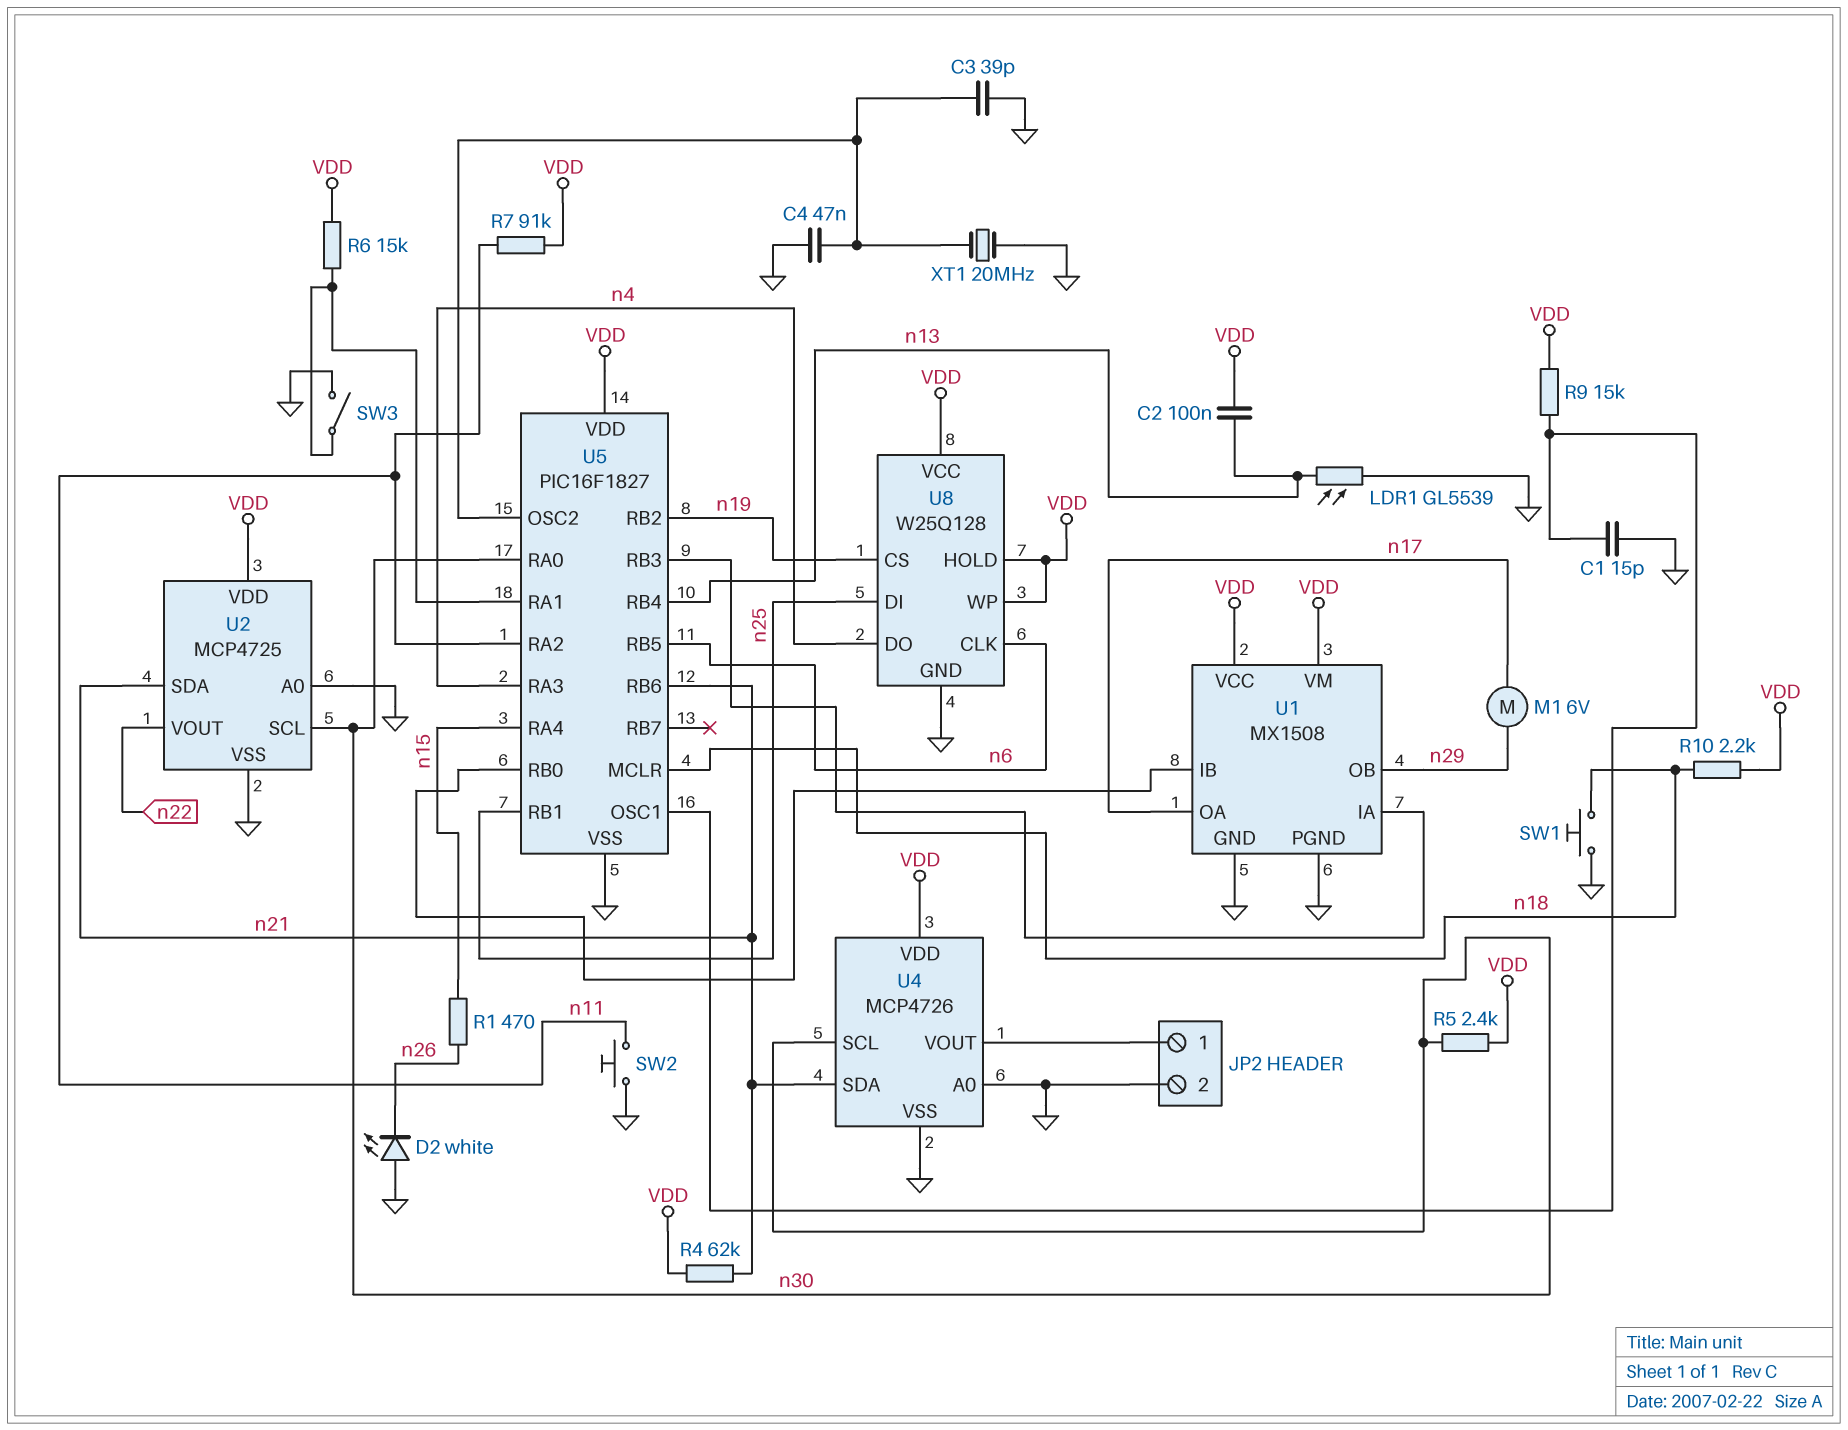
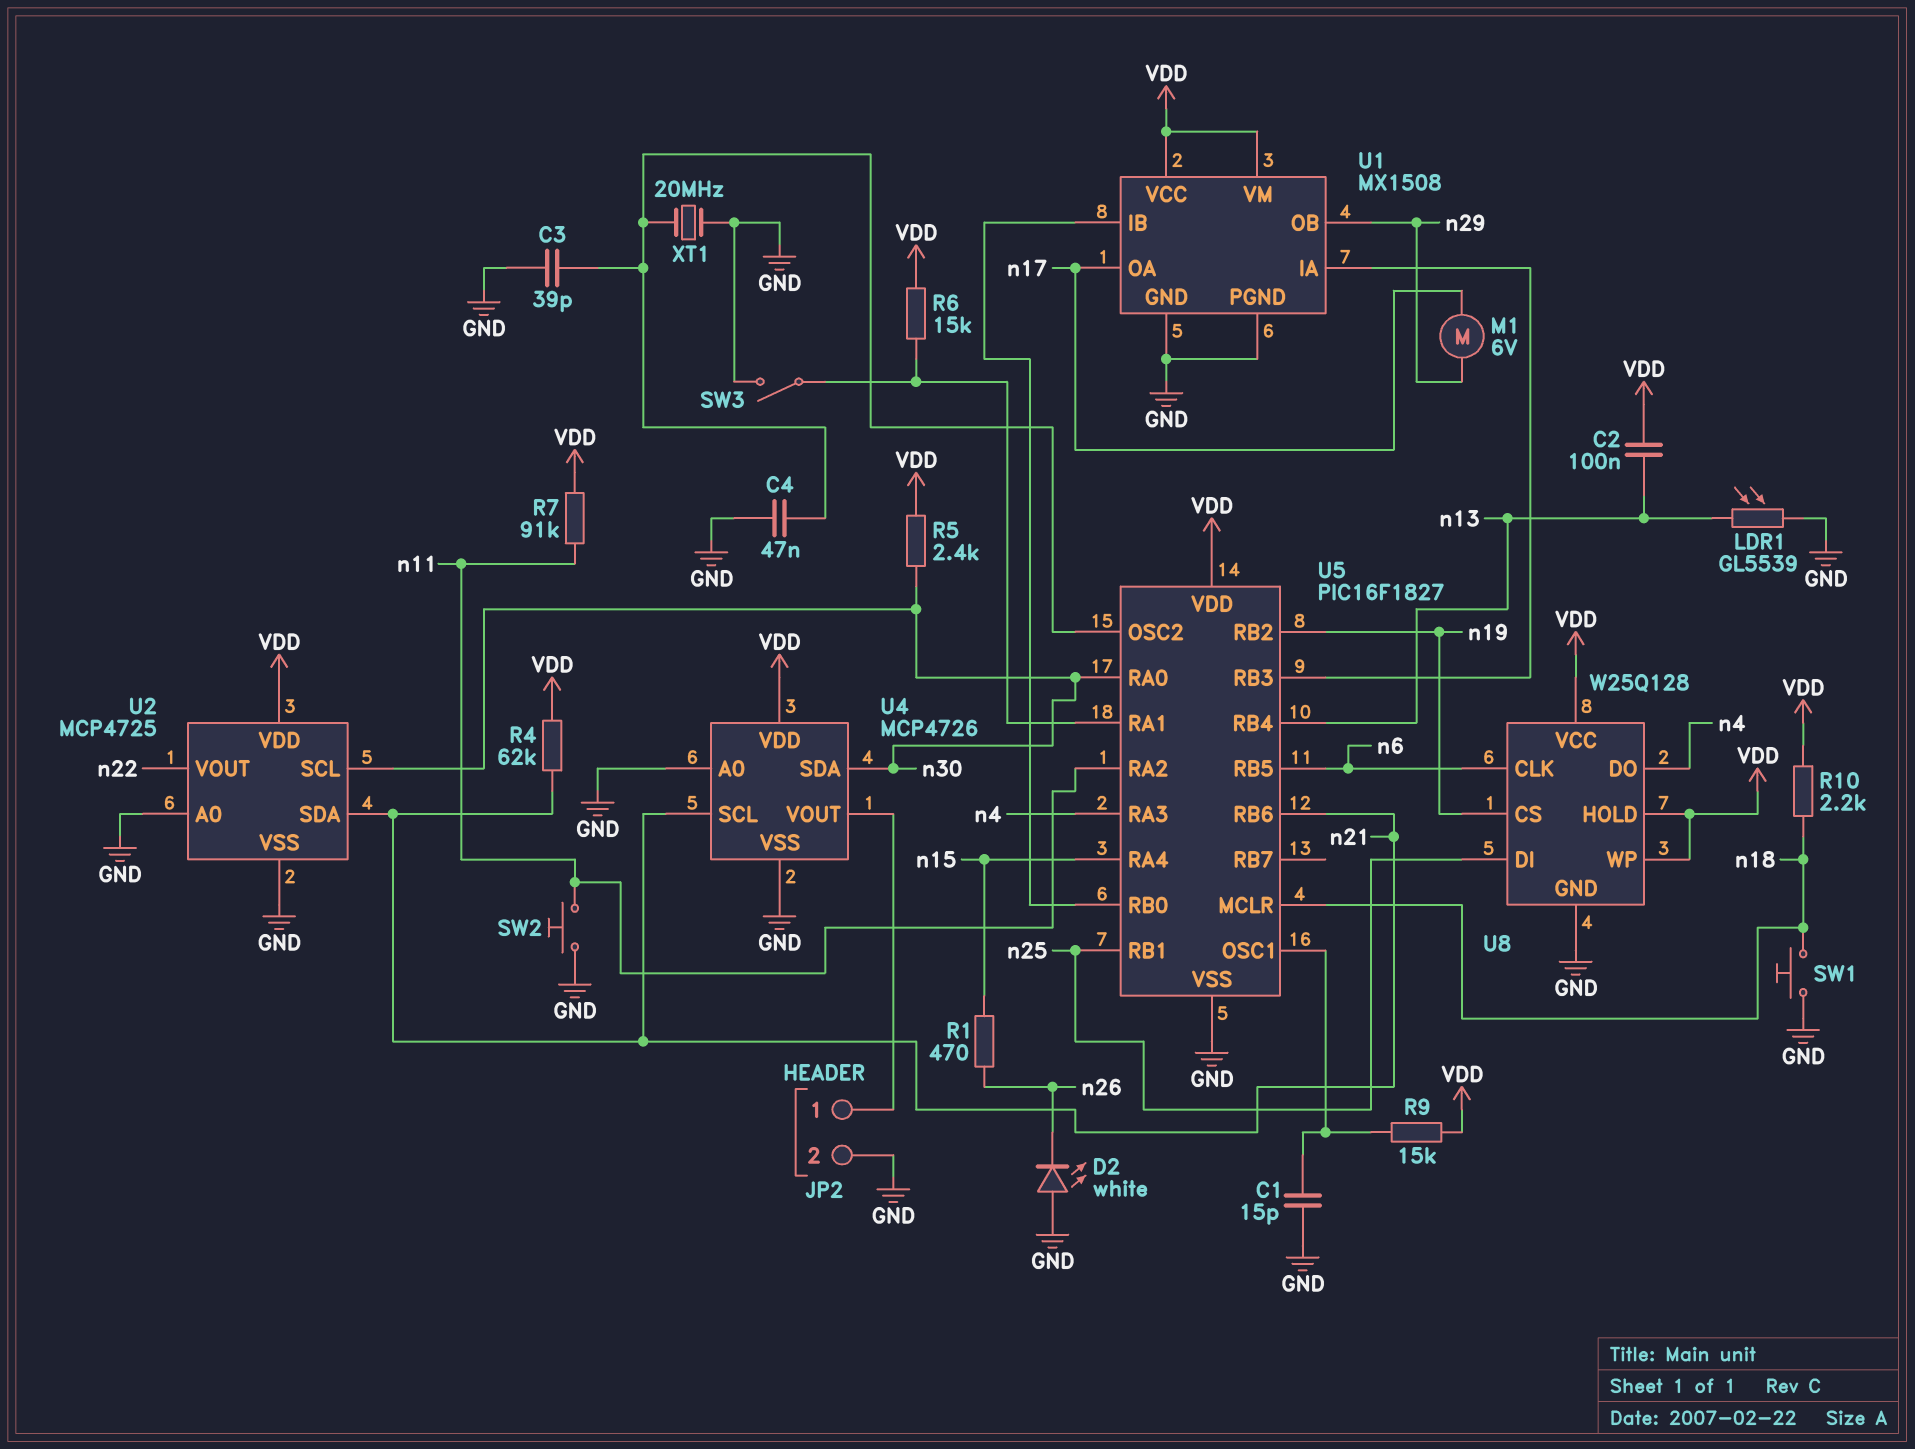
U4 pin SCL: n30 -> n21
U4 pin SDA: n21 -> n30

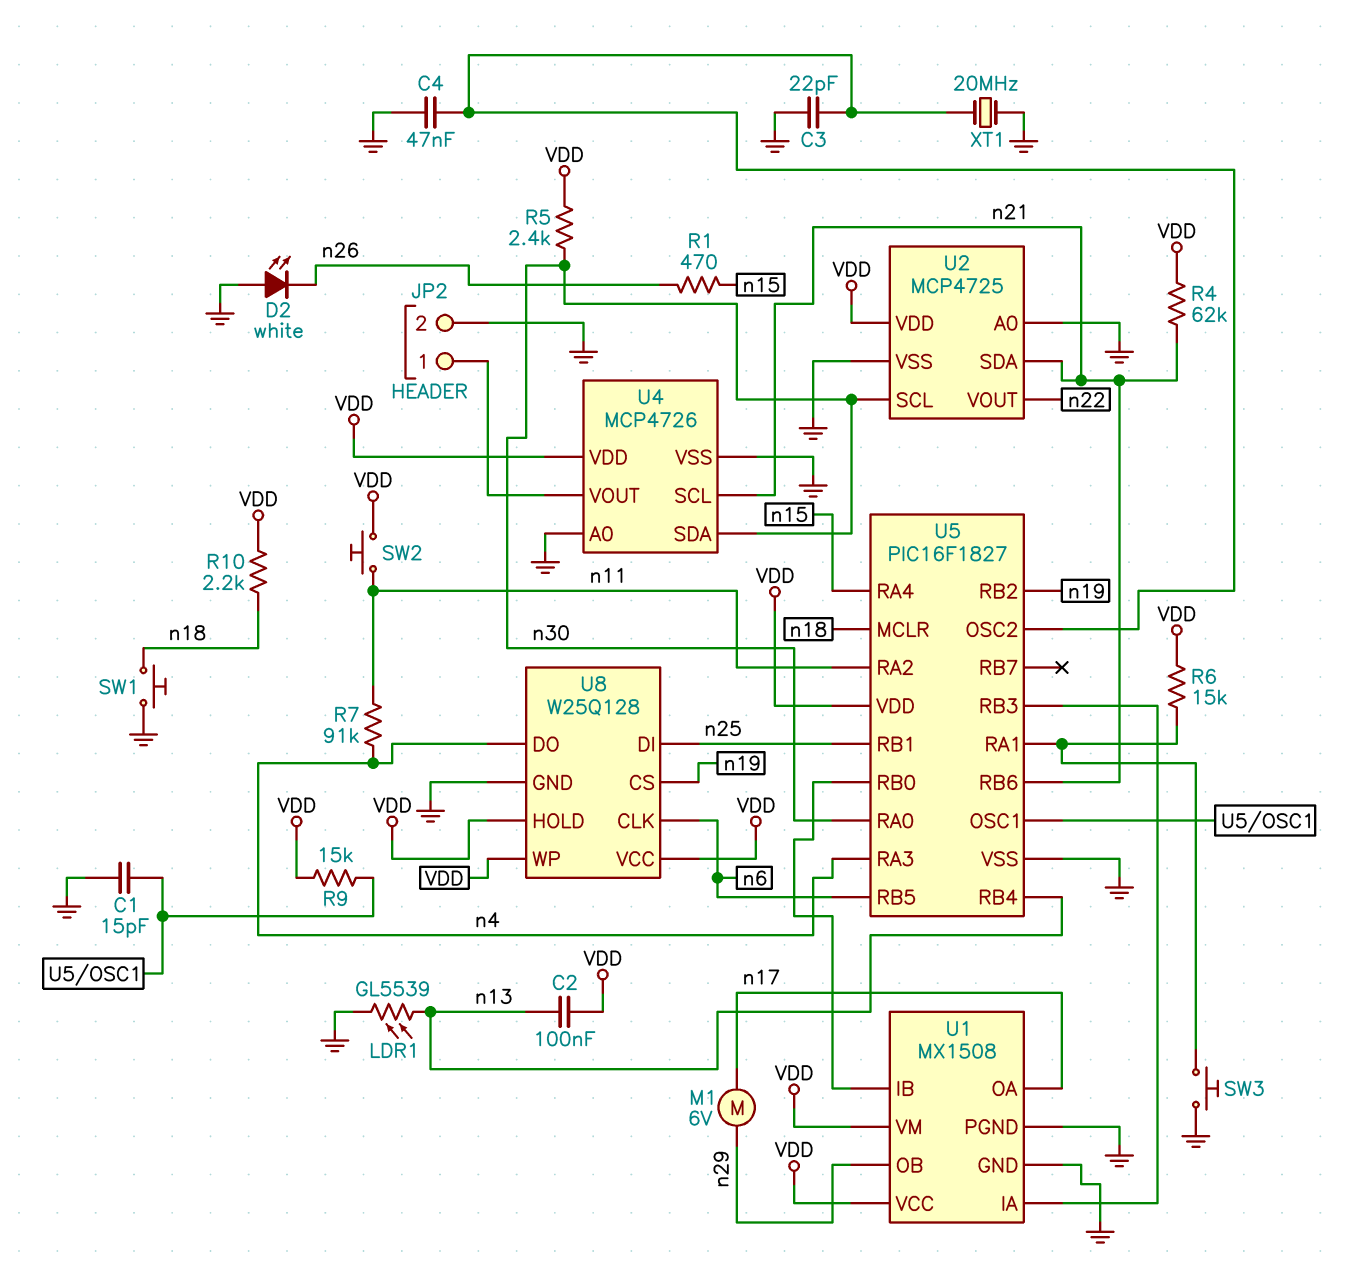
C3: 39pF (GND, U5/OSC2) -> 22pF (GND, U5/OSC2)
R7: 91k (VDD, n11) -> 91k (n4, n11)
SW2: button (GND, n11) -> button (VDD, n11)
SW3: switch (GND, U5/RA1) -> button (GND, U5/RA1)

